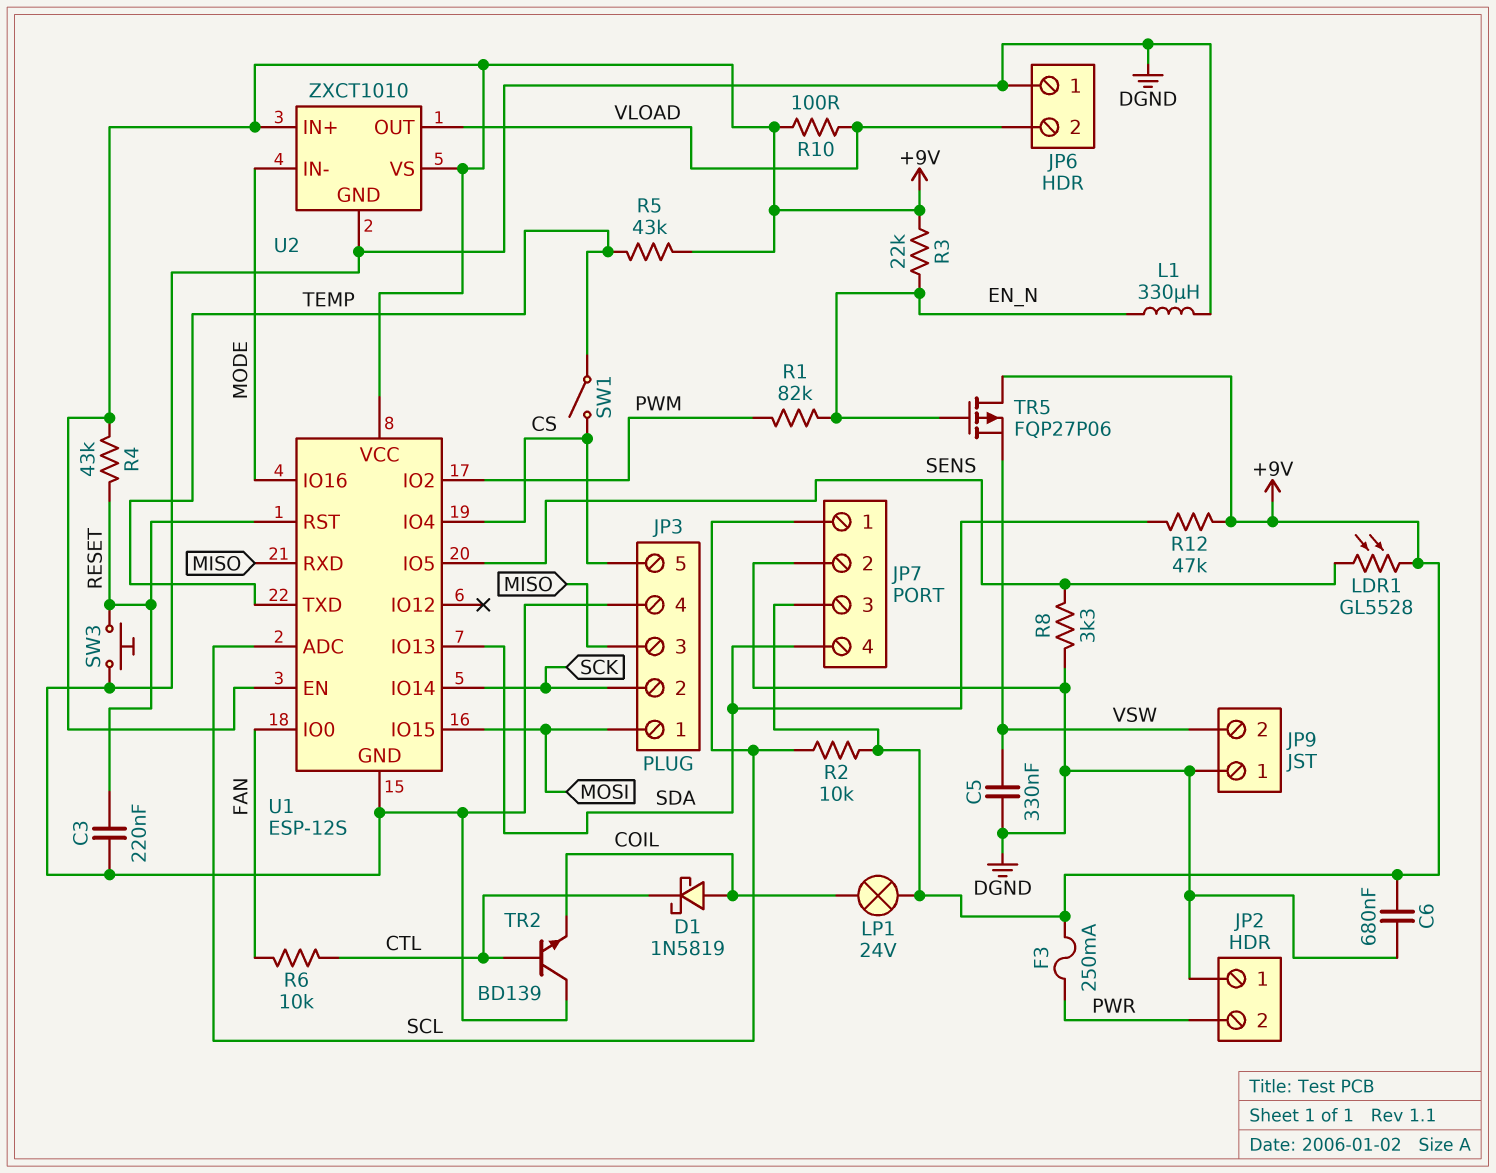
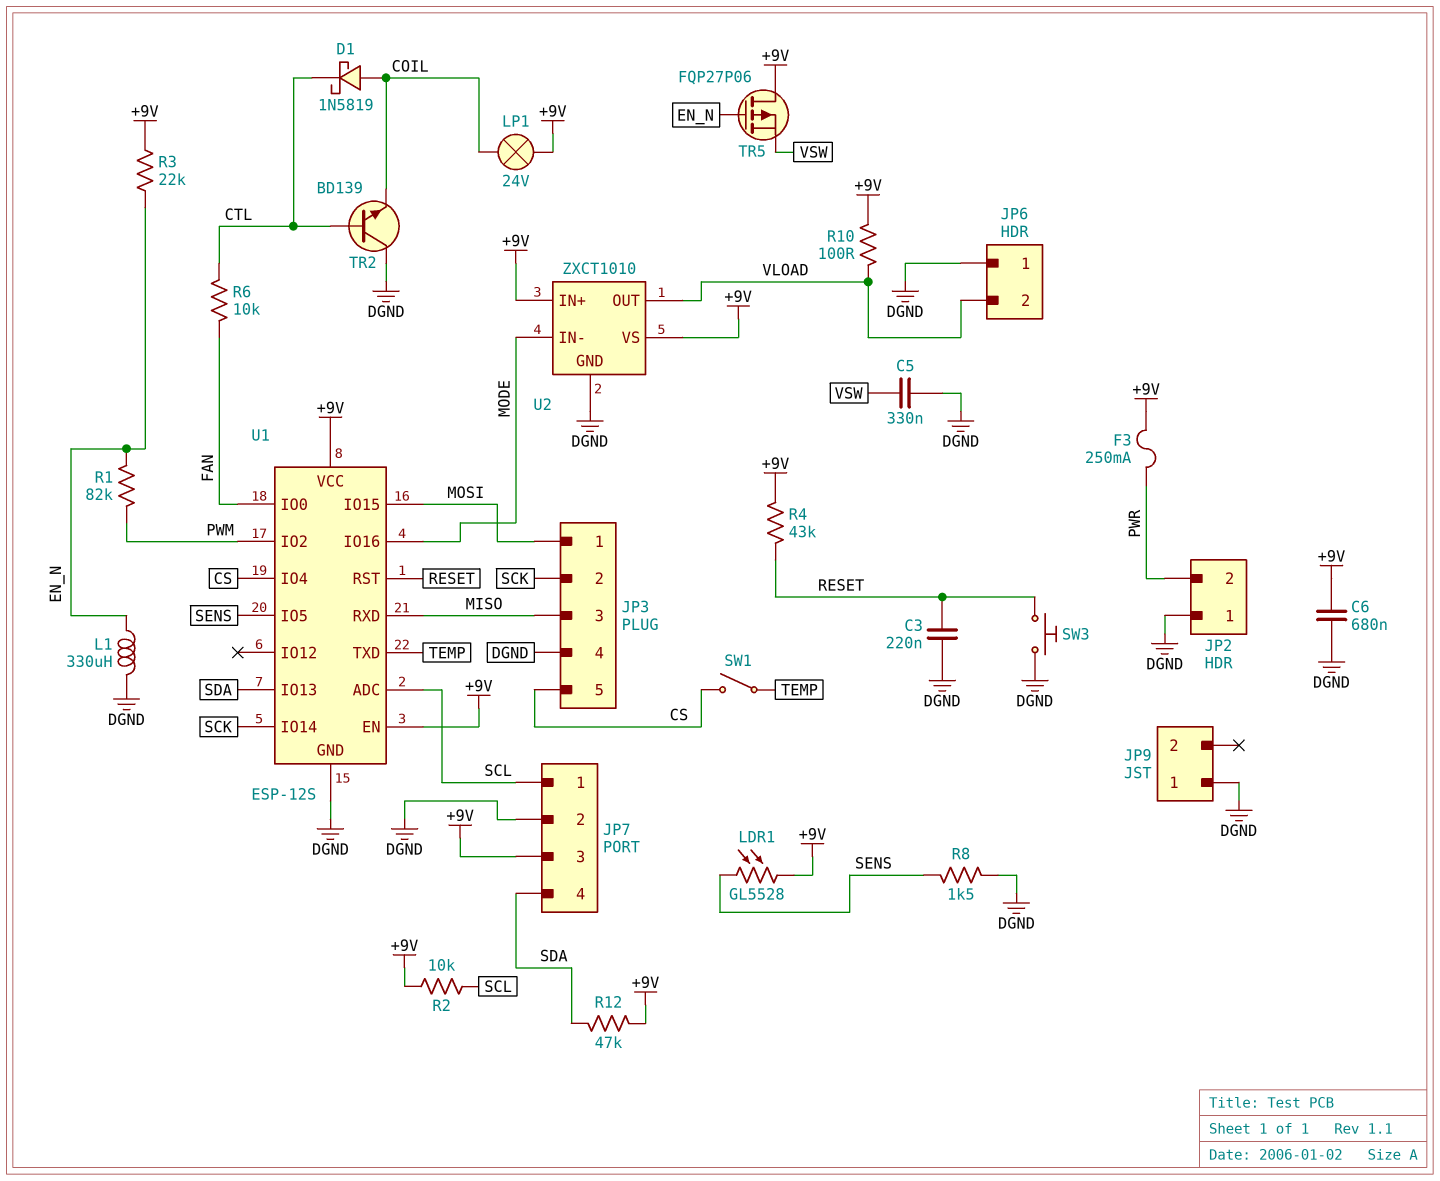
JP9 pin 2: VSW -> none
R5: 43k (+9V, TEMP) -> none
R8: 3.3k (DGND, SENS) -> 1.5k (DGND, SENS)

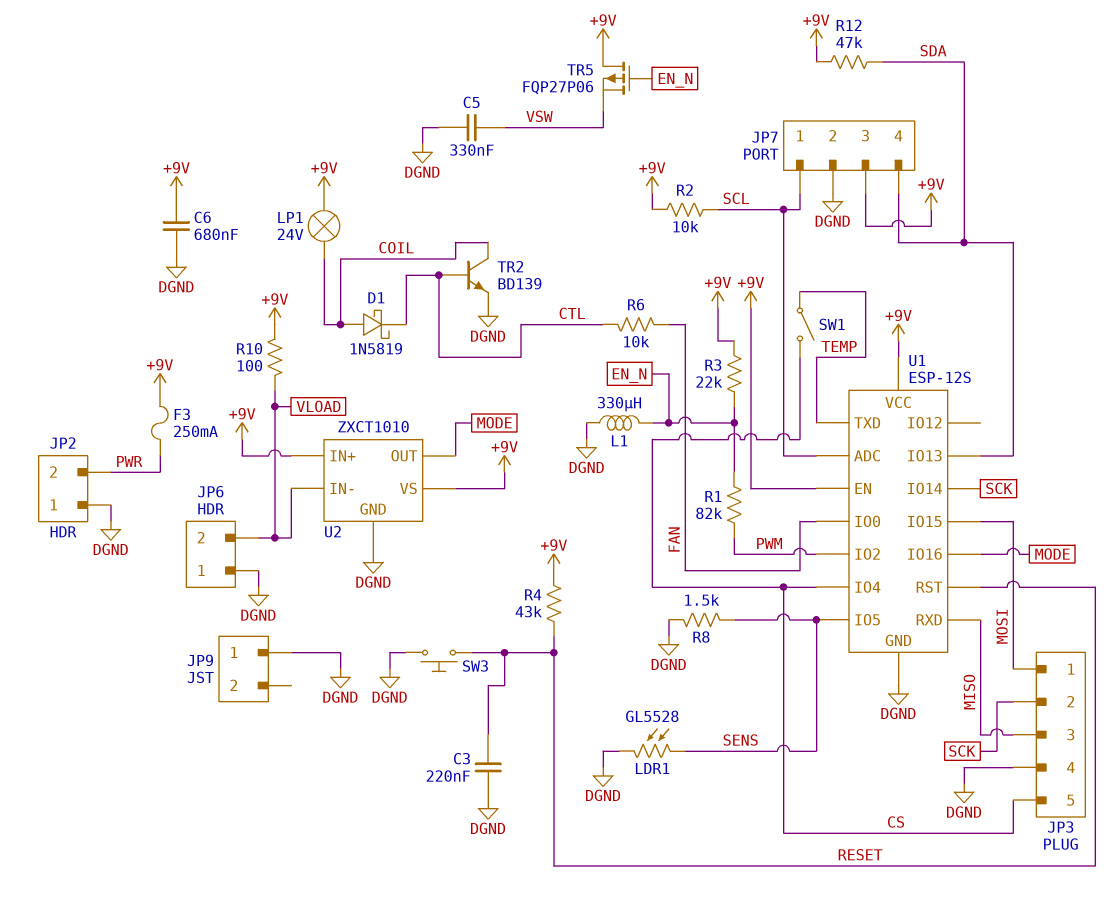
LDR1: GL5528 (+9V, SENS) -> GL5528 (DGND, SENS)
TR2: NPN BD139 (B CTL, C DGND, E COIL) -> NPN BD139 (B CTL, C COIL, E DGND)
U2 pin IN-: MODE -> VLOAD
U2 pin OUT: VLOAD -> MODE

